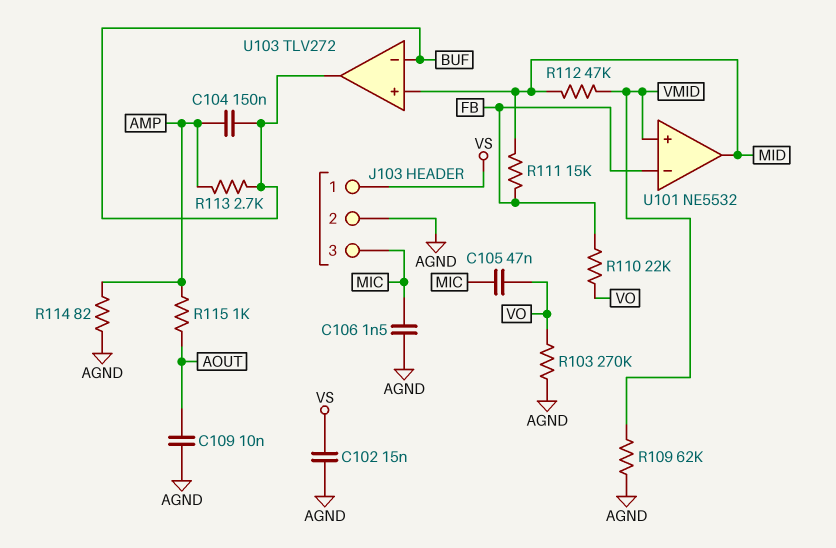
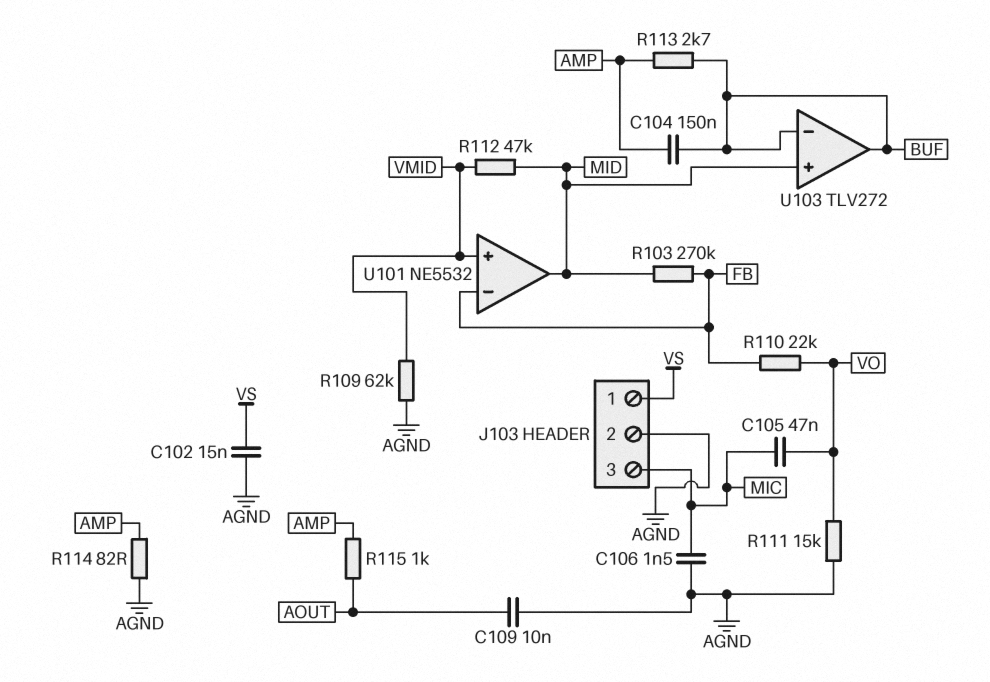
R103: 270k (AGND, VO) -> 270k (FB, MID)
R111: 15k (FB, MID) -> 15k (AGND, VO)

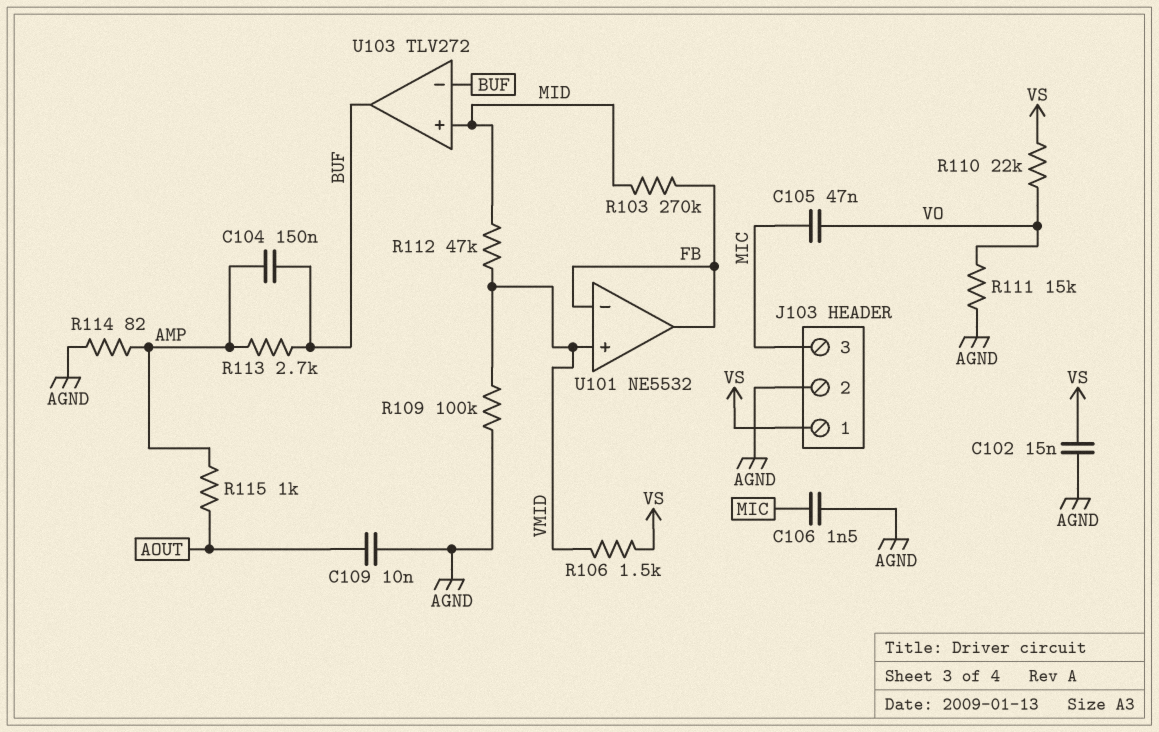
R106: none -> 1.5k (VMID, VS)
R109: 62k (AGND, VMID) -> 100k (AGND, VMID)
R110: 22k (FB, VO) -> 22k (VO, VS)
U101 pin out: MID -> FB

